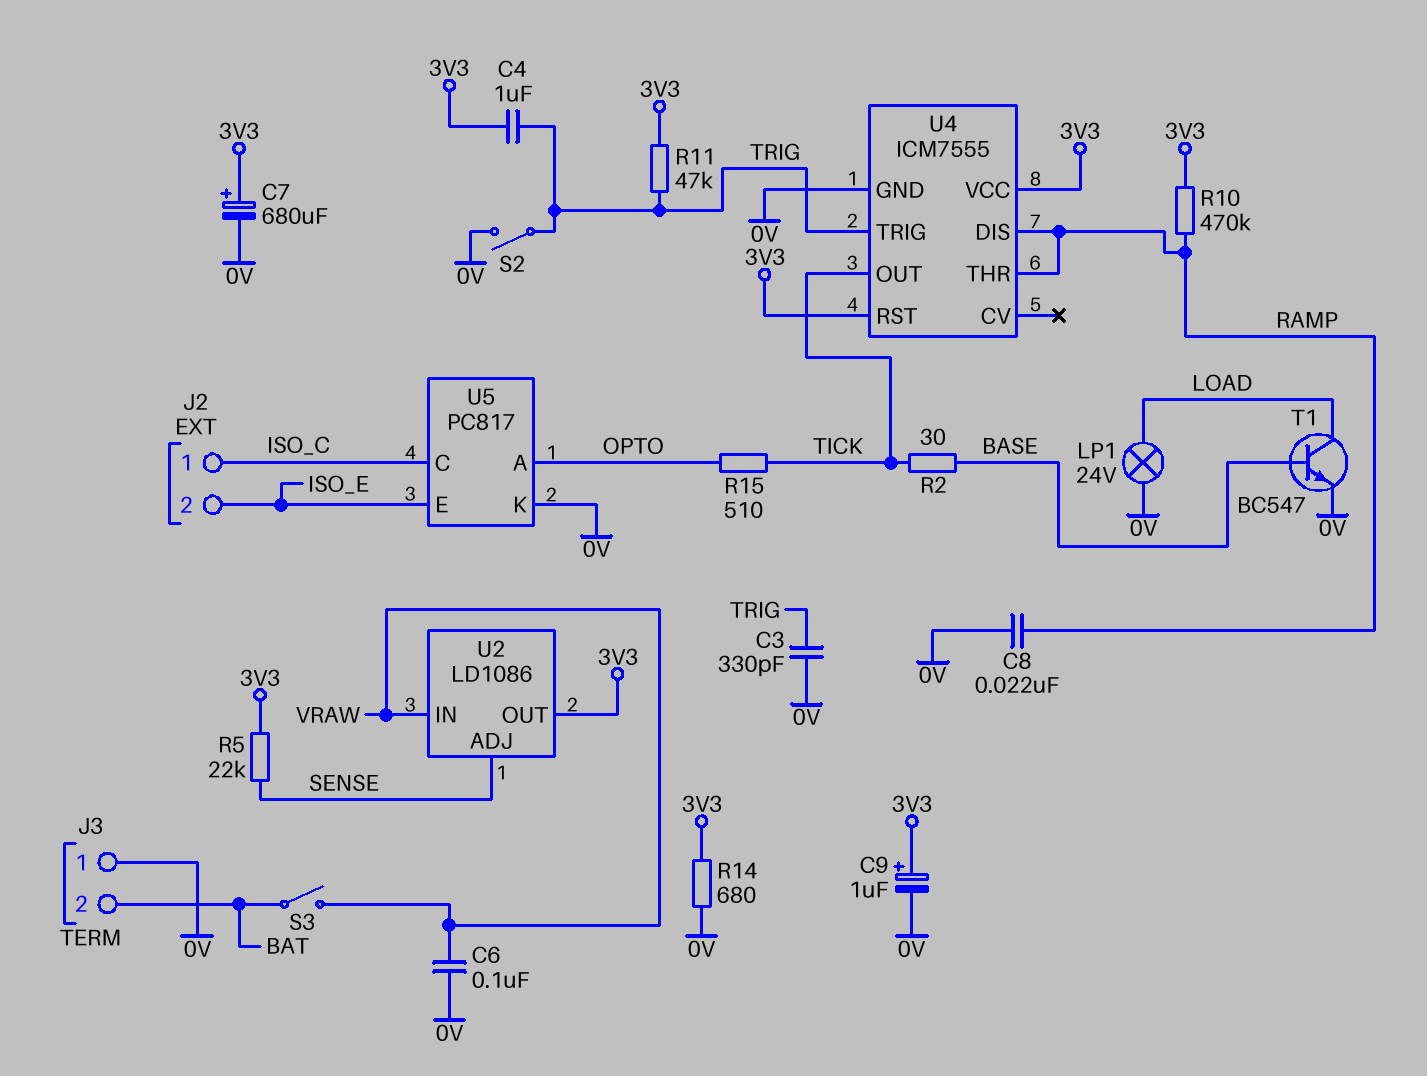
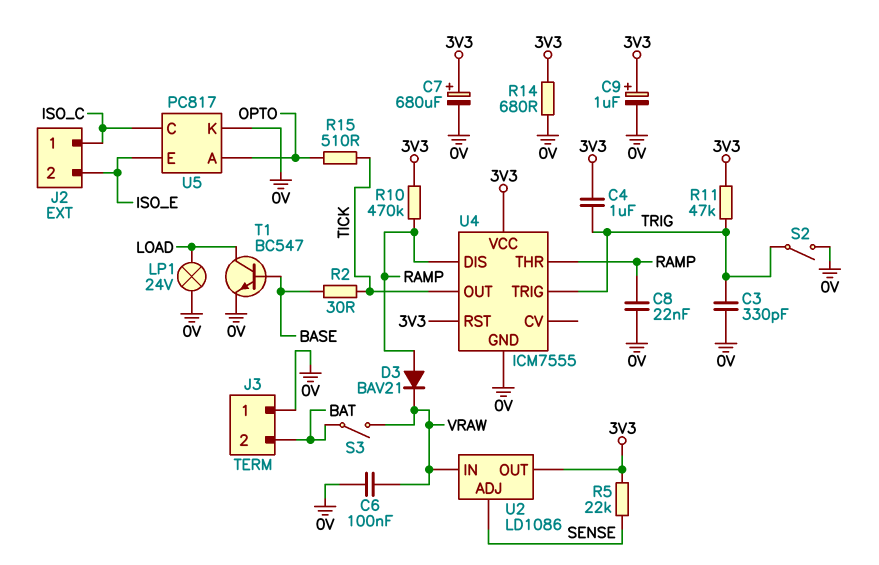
D3: none -> diode BAV21 (A RAMP, K VRAW)

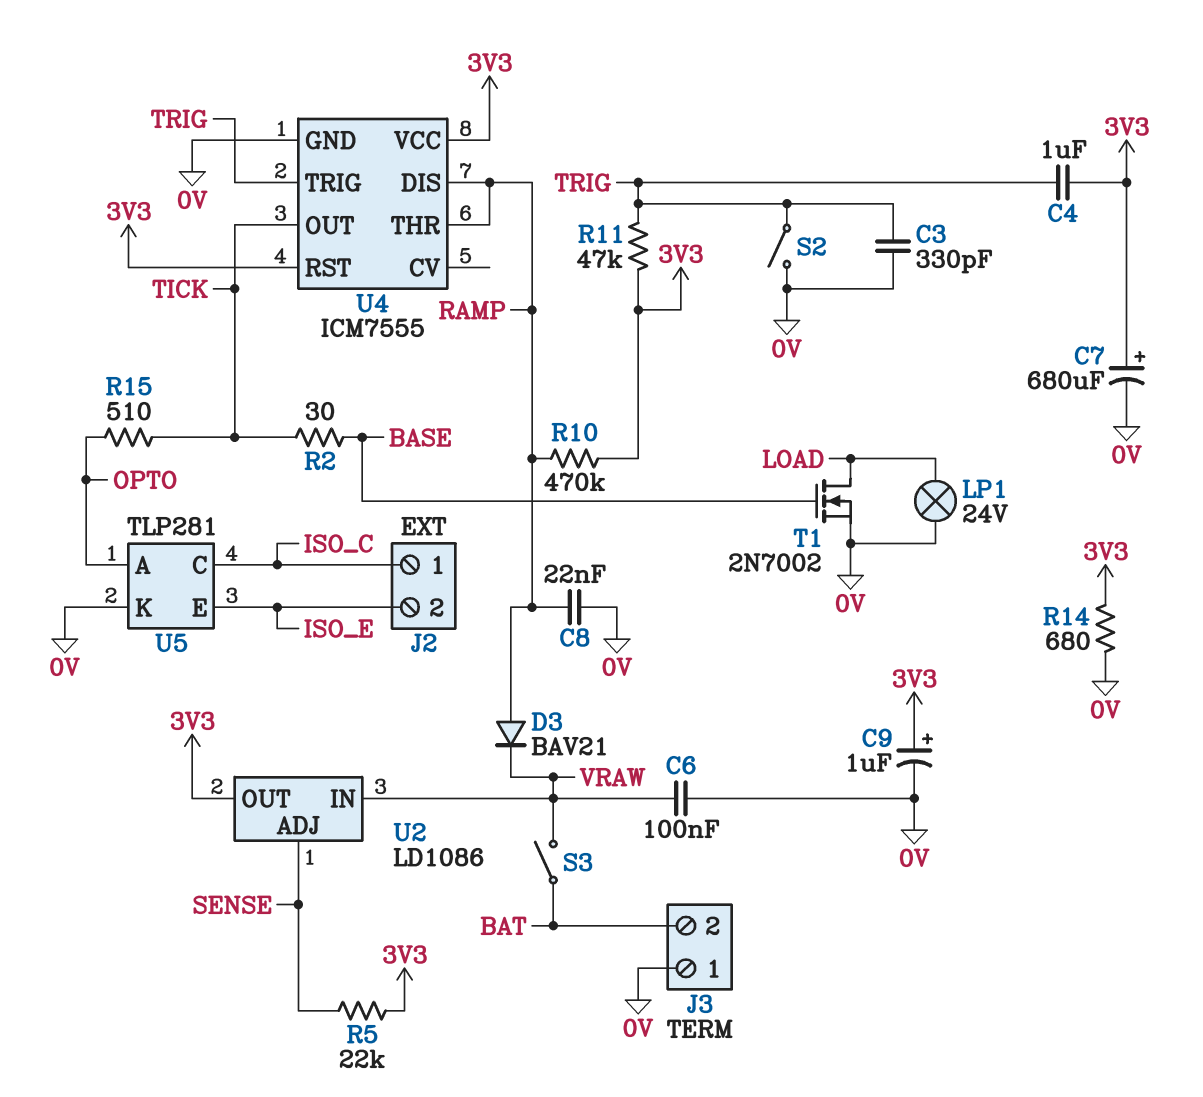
T1: NPN BC547 (B BASE, C LOAD, E 0V) -> NMOS 2N7002 (G BASE, D LOAD, S 0V)
U5: PC817 -> TLP281

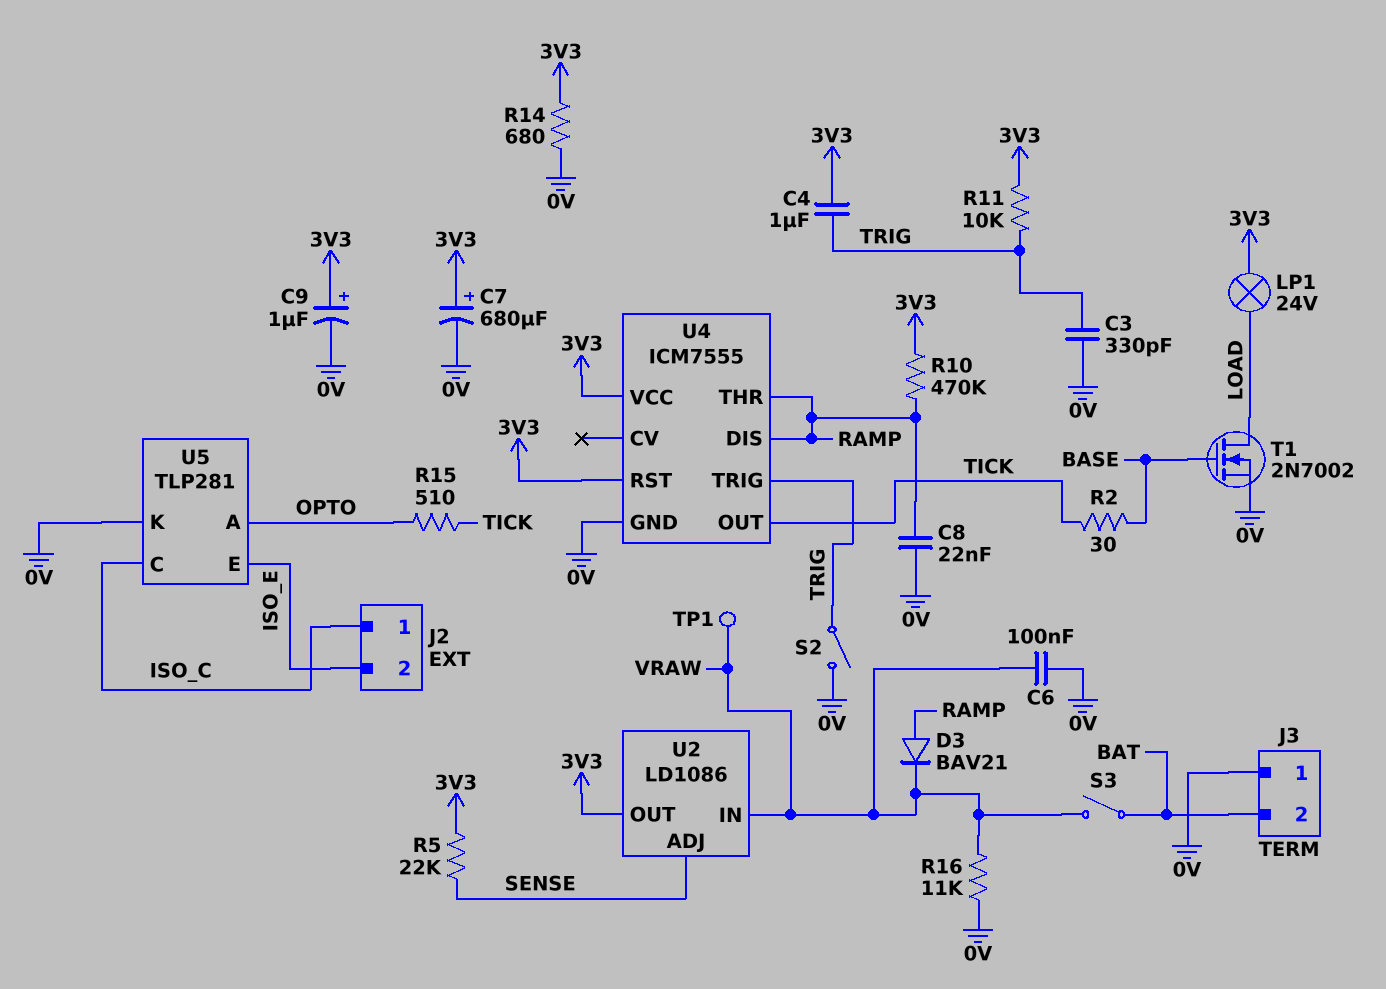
LP1: lamp 24V (0V, LOAD) -> lamp 24V (3V3, LOAD)
R11: 47k (3V3, TRIG) -> 10k (3V3, TRIG)
R16: none -> 11k (0V, VRAW)
TP1: none -> test point (VRAW)

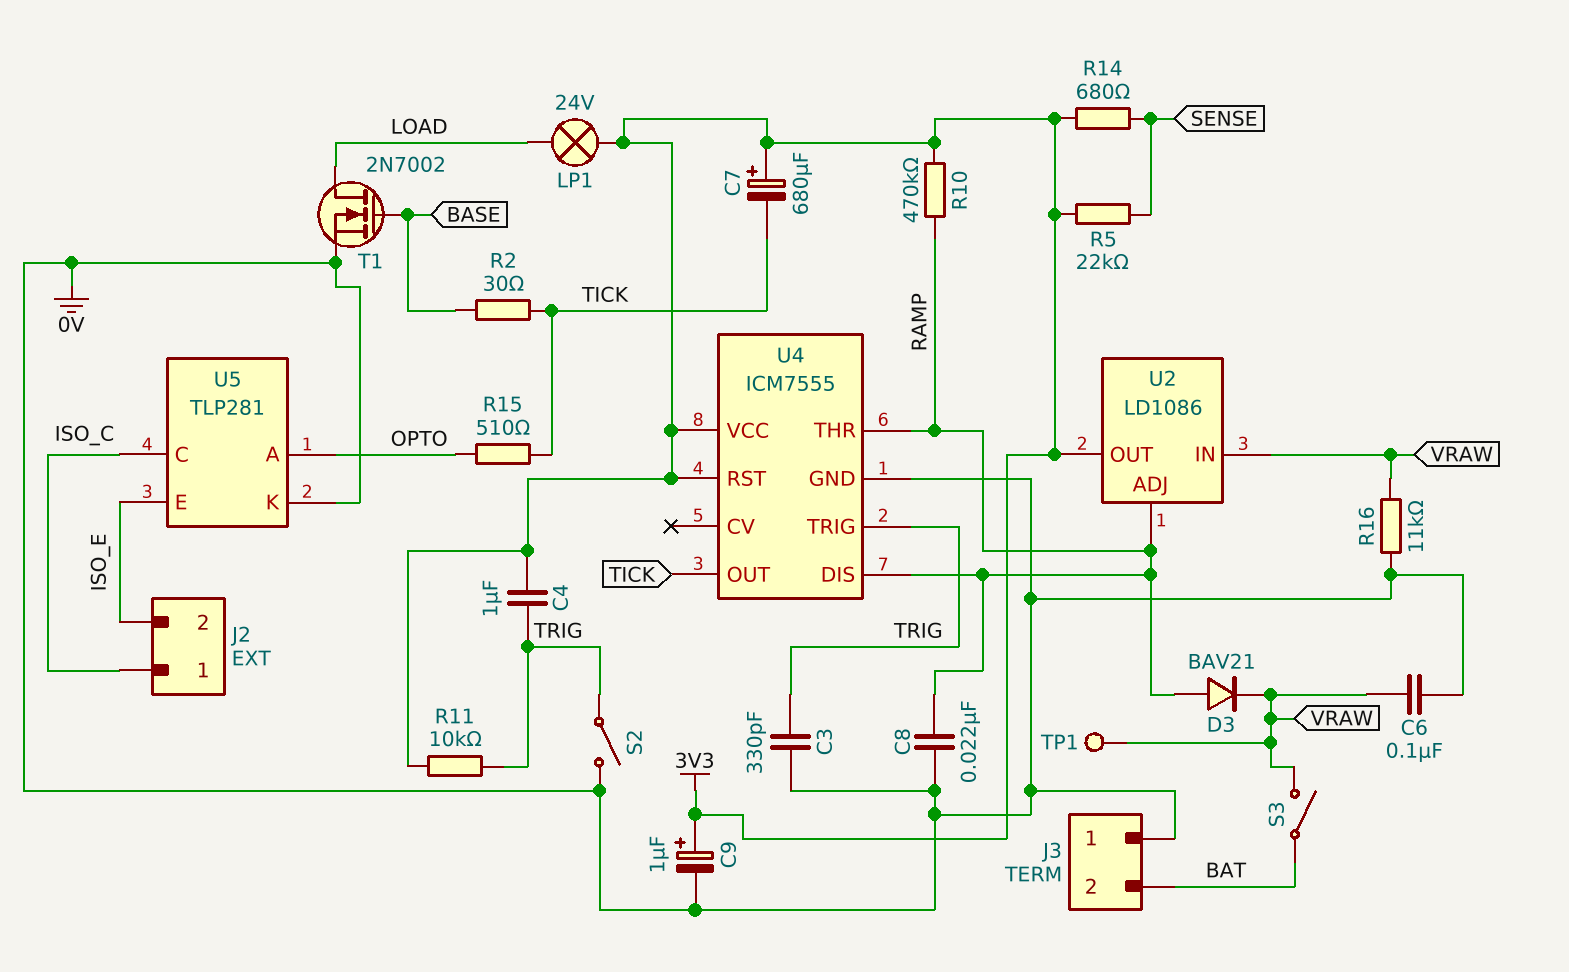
C7: 680uF (plus 3V3, minus 0V) -> 680uF (plus 3V3, minus TICK)
R14: 680 (0V, 3V3) -> 680 (3V3, SENSE)
U2 pin ADJ: SENSE -> RAMP

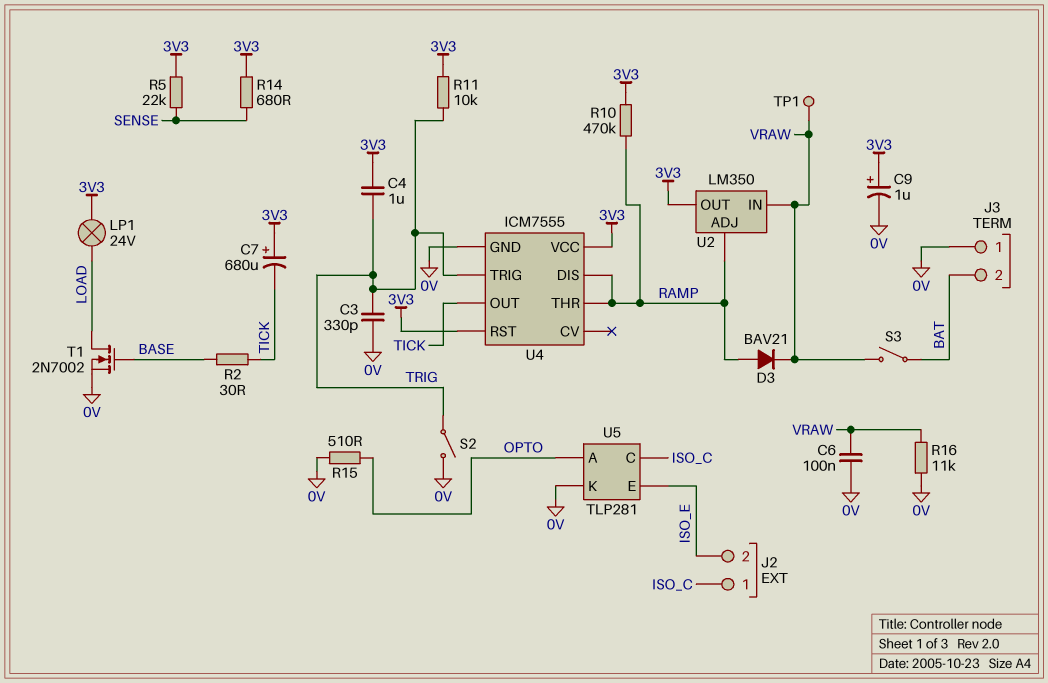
C8: 22nF (0V, RAMP) -> none
R15: 510 (OPTO, TICK) -> 510 (0V, OPTO)
U2: LD1086 -> LM350

